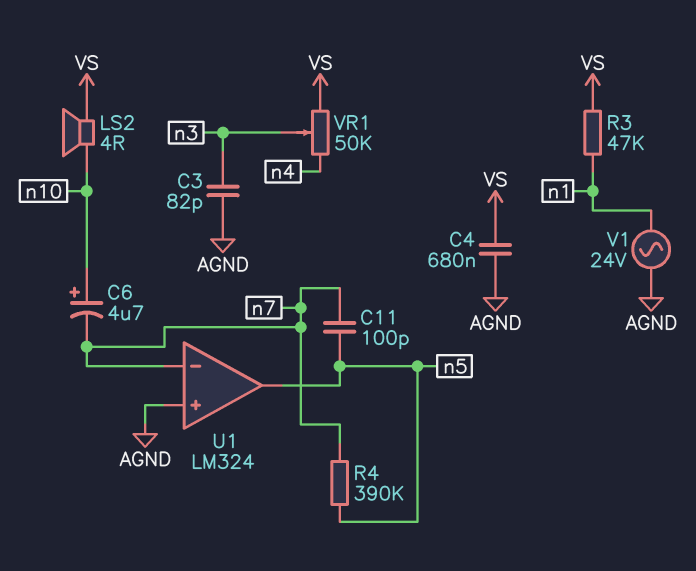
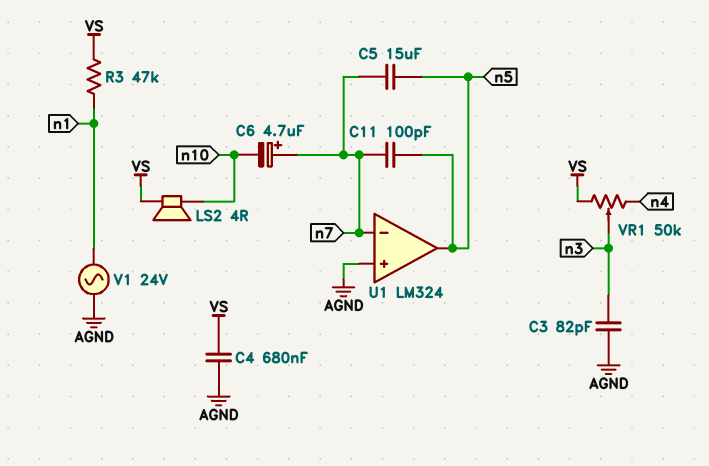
C5: none -> 15uF (n5, n7)
C6: 4.7uF (plus n10, minus n7) -> 4.7uF (plus n7, minus n10)
R4: 390k (n5, n7) -> none

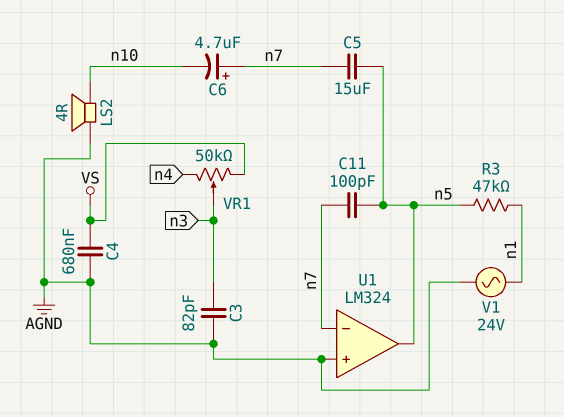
LS2: speaker 4R (VS, n10) -> speaker 4R (AGND, n10)
R3: 47k (VS, n1) -> 47k (n1, n5)

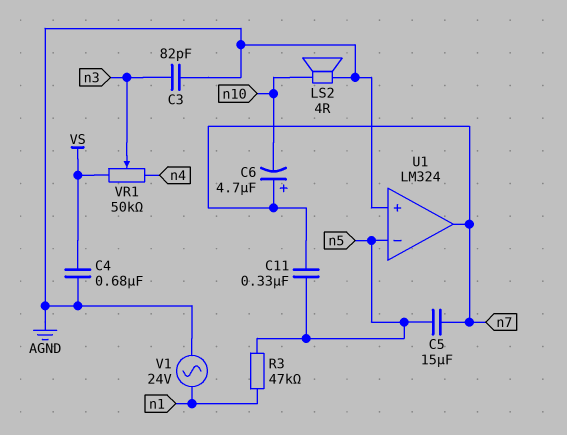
C11: 100pF (n5, n7) -> 330nF (n5, n7)
U1 pin in-: n7 -> n5
U1 pin out: n5 -> n7

